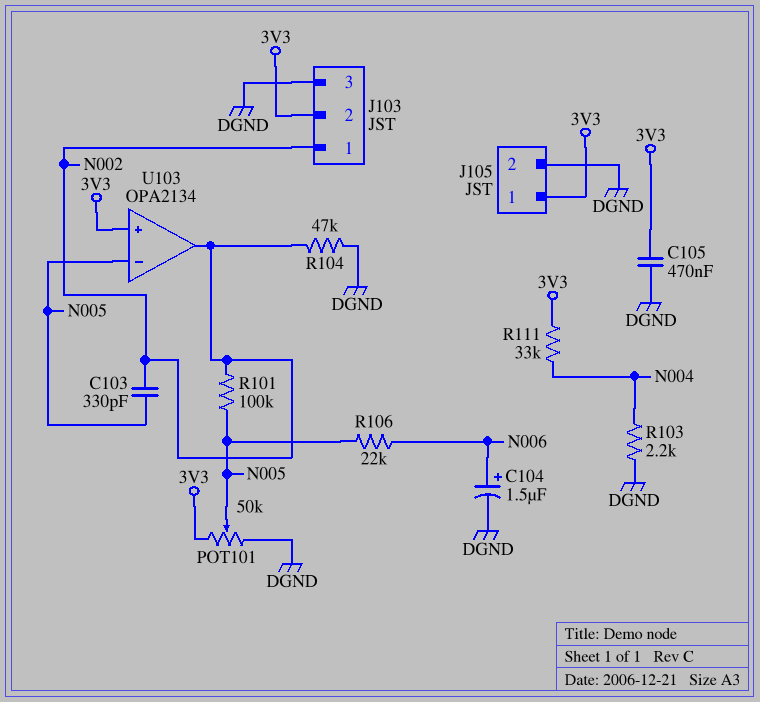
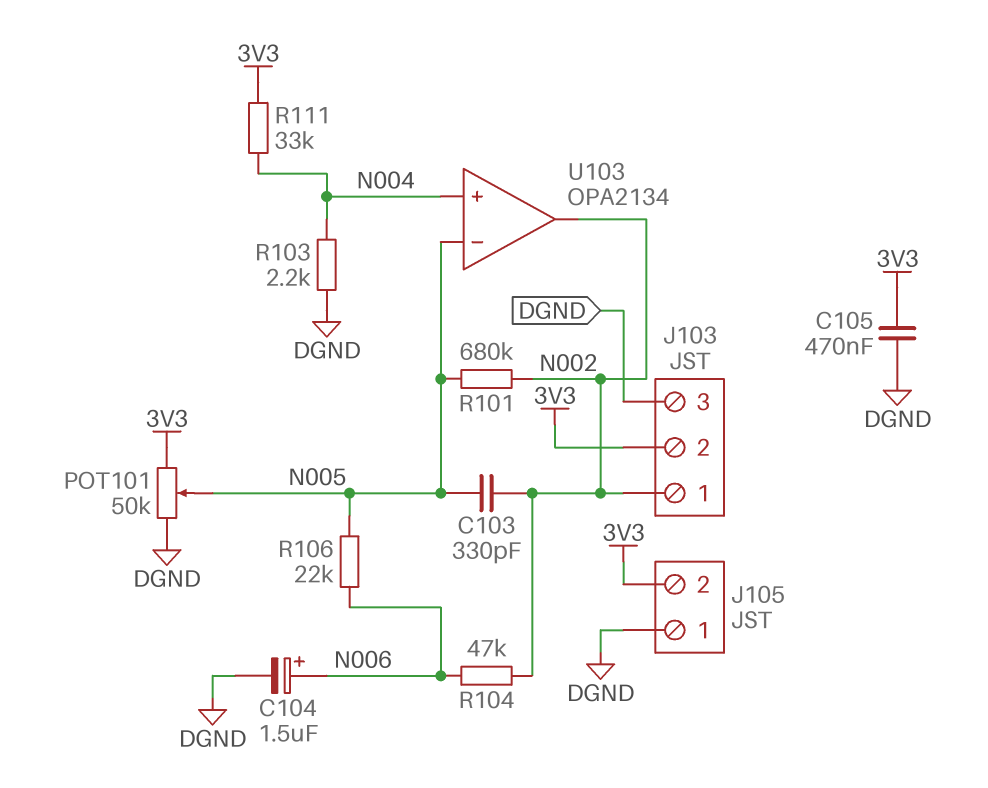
J105 pin 1: 3V3 -> DGND
J105 pin 2: DGND -> 3V3
R101: 100k (N002, N005) -> 680k (N002, N005)
R104: 47k (DGND, N002) -> 47k (N002, N006)
U103 pin in+: 3V3 -> N004

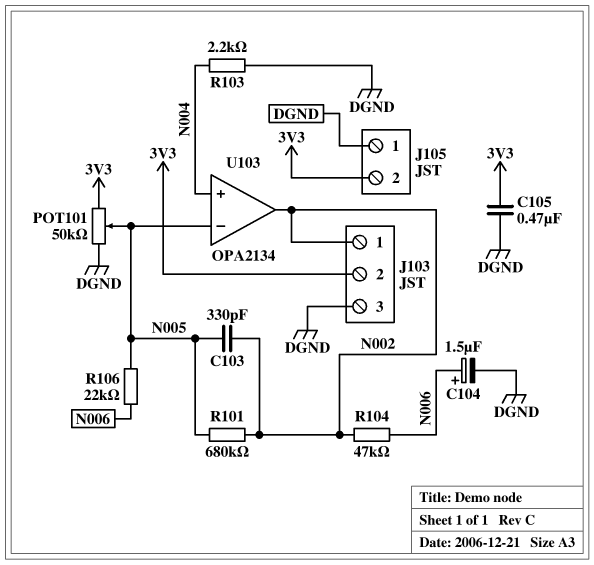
R111: 33k (3V3, N004) -> none

